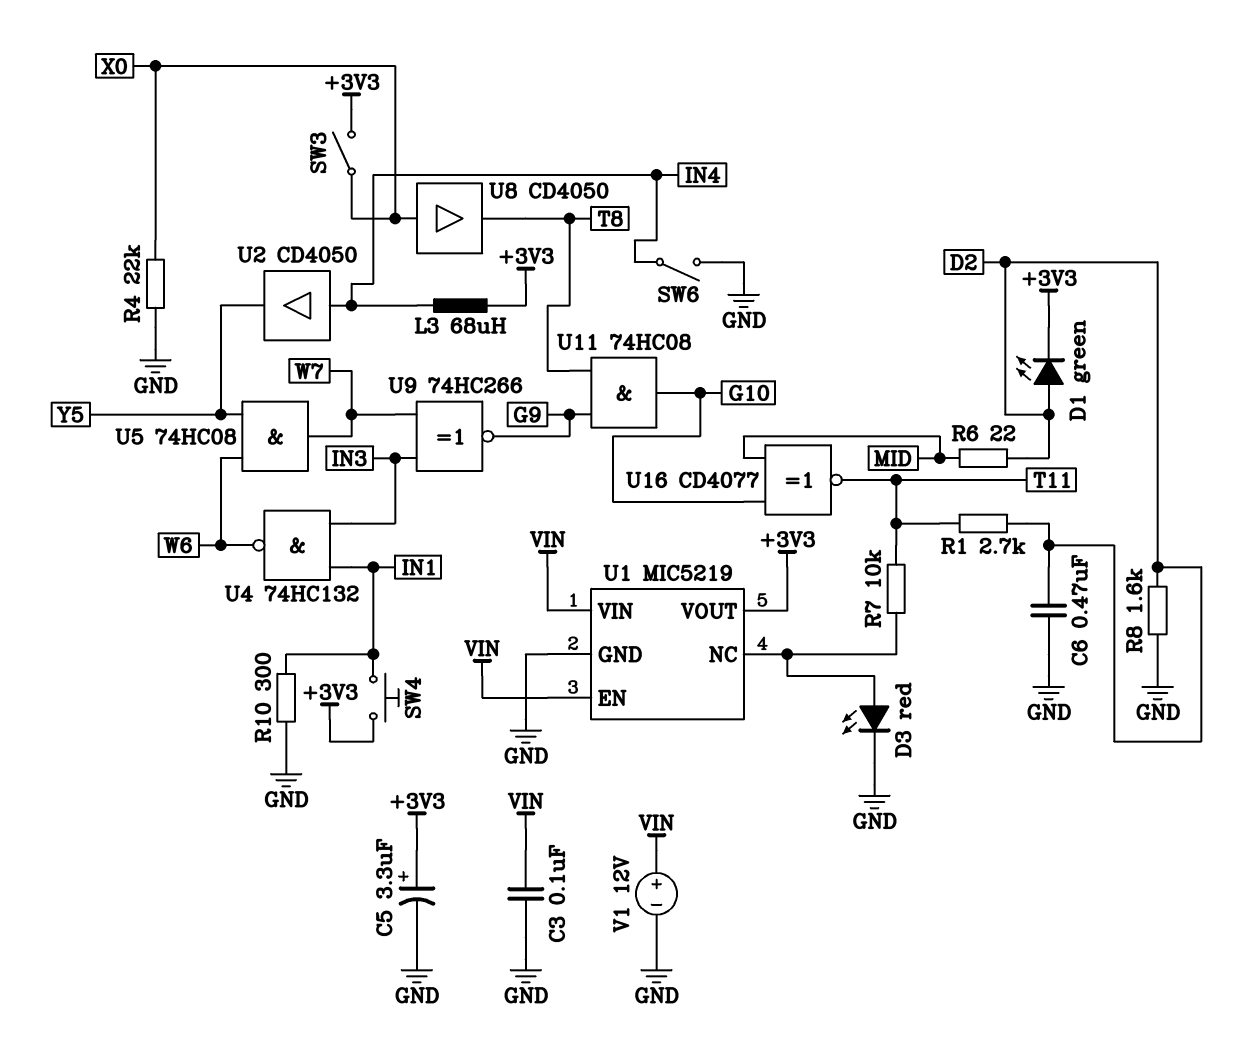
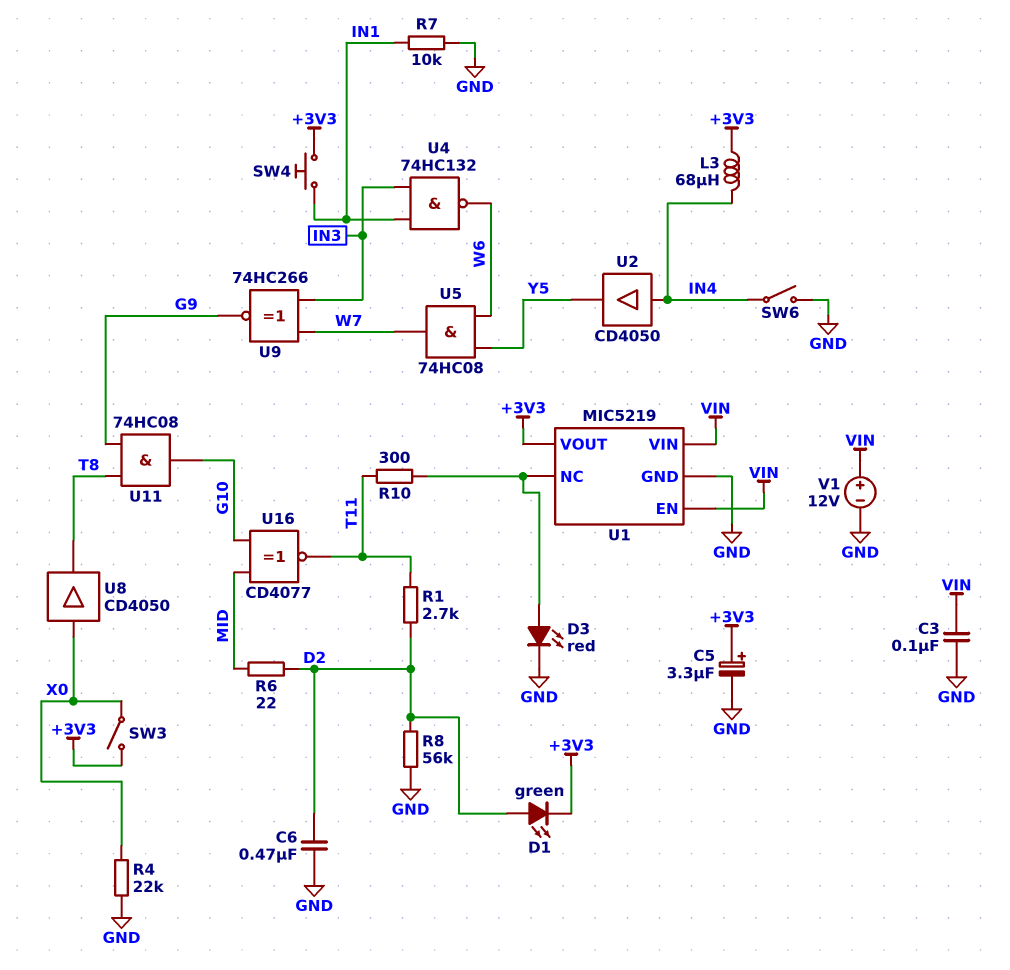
R7: 10k (T11, U1/NC) -> 10k (GND, IN1)
R8: 1.6k (D2, GND) -> 56k (D2, GND)
R10: 300 (GND, IN1) -> 300 (T11, U1/NC)

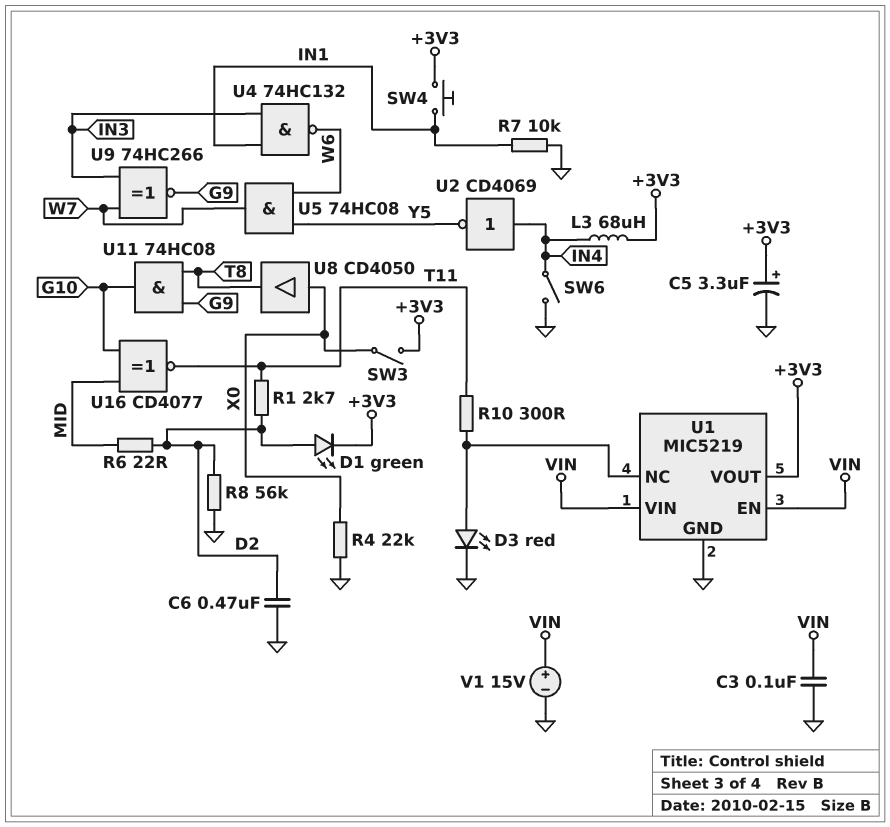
U2: buffer CD4050 (in IN4, out Y5) -> NOT CD4069 (in IN4, out Y5)
V1: 12V (plus VIN, minus GND) -> 15V (plus VIN, minus GND)

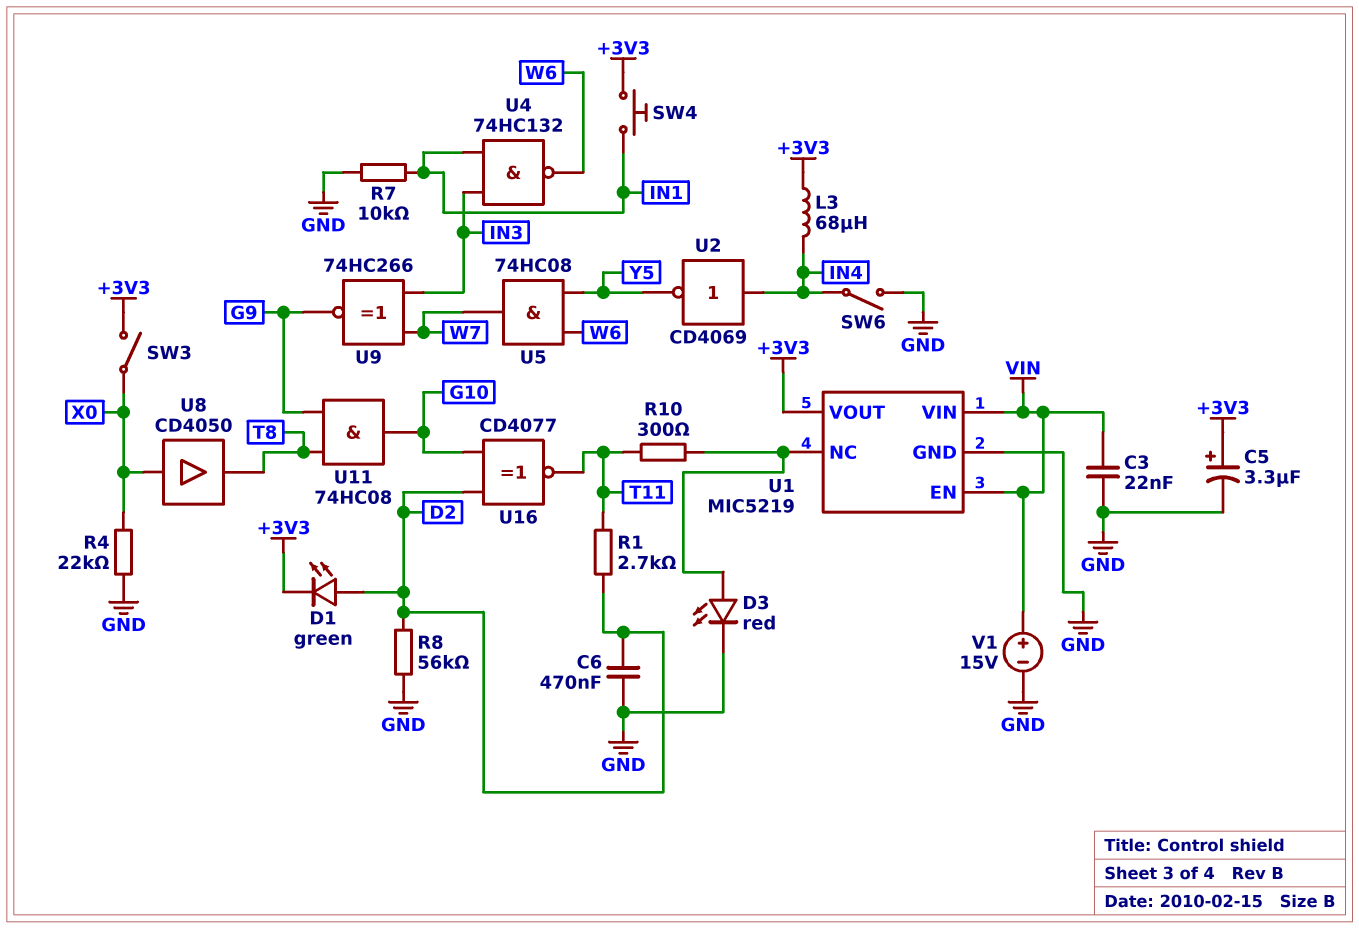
C3: 100nF (GND, VIN) -> 22nF (GND, VIN)
R6: 22 (D2, MID) -> none
U16: XNOR CD4077 (in G10, in MID, out T11) -> XNOR CD4077 (in D2, in G10, out T11)

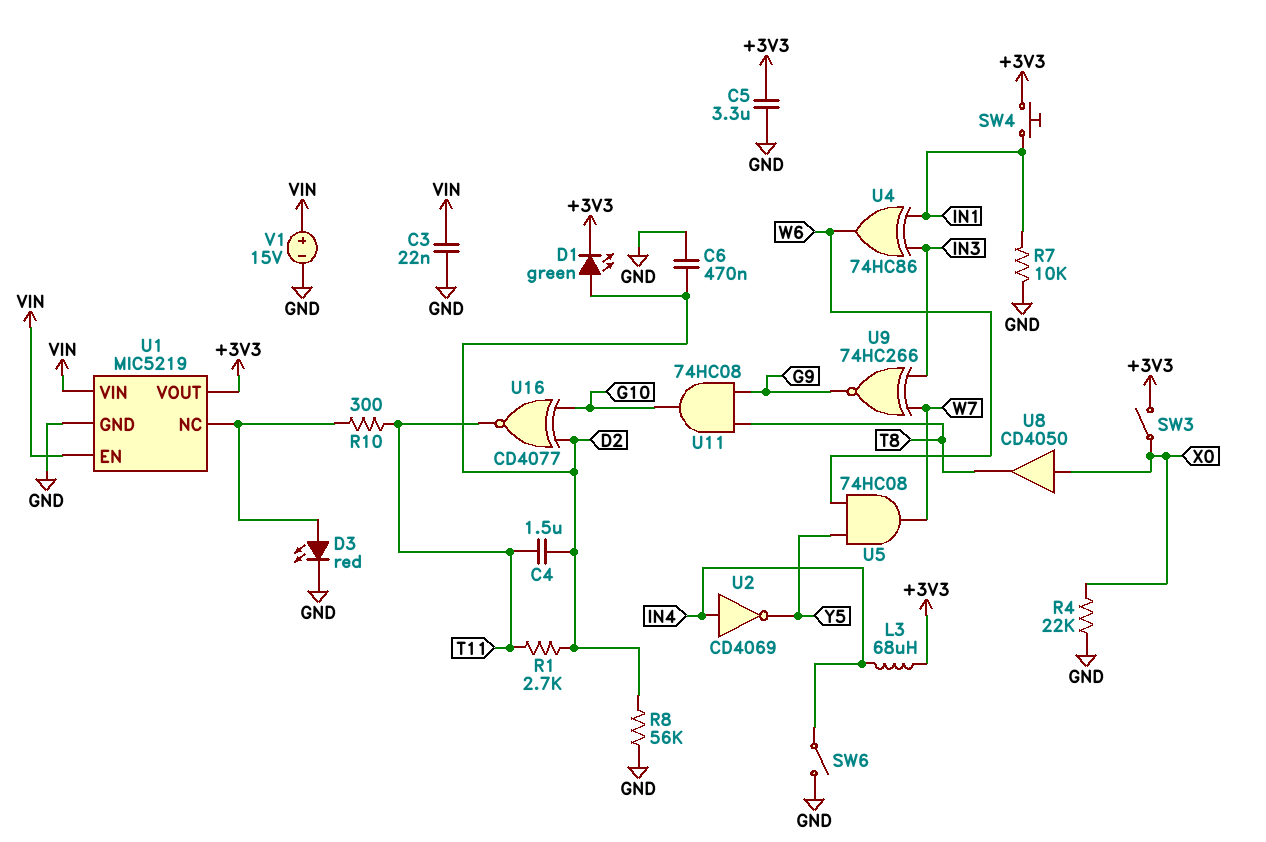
C4: none -> 1.5uF (D2, T11)
C5: 3.3uF (plus +3V3, minus GND) -> 3.3uF (+3V3, GND)
U4: NAND 74HC132 (in IN1, in IN3, out W6) -> XOR 74HC86 (in IN1, in IN3, out W6)

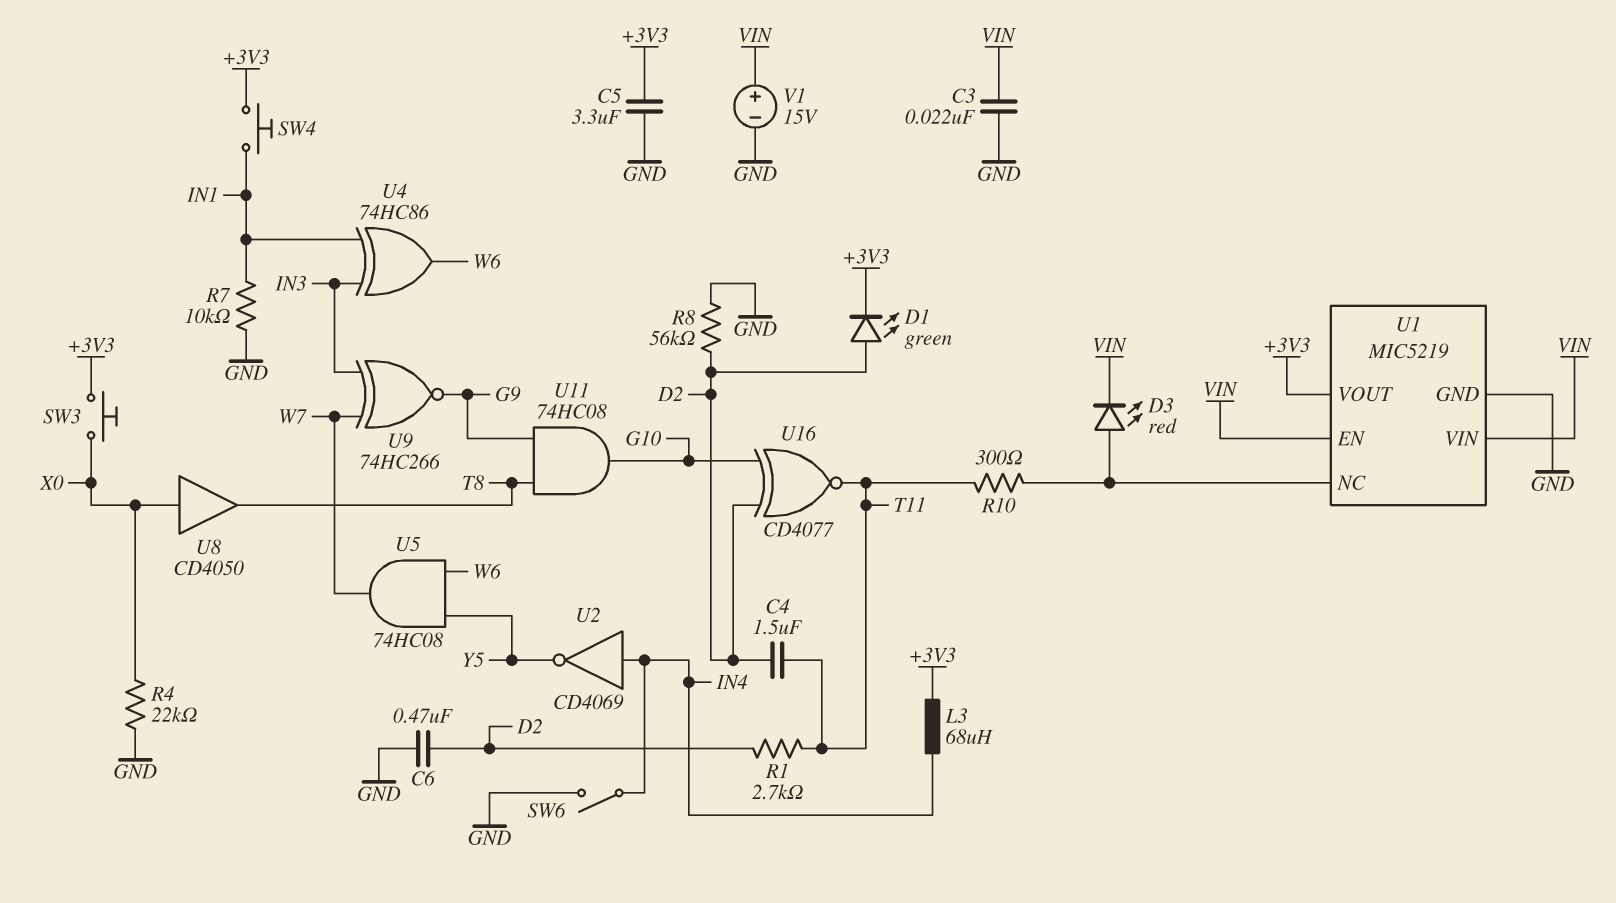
D3: LED red (A U1/NC, K GND) -> LED red (A U1/NC, K VIN)
SW3: switch (+3V3, X0) -> button (+3V3, X0)

